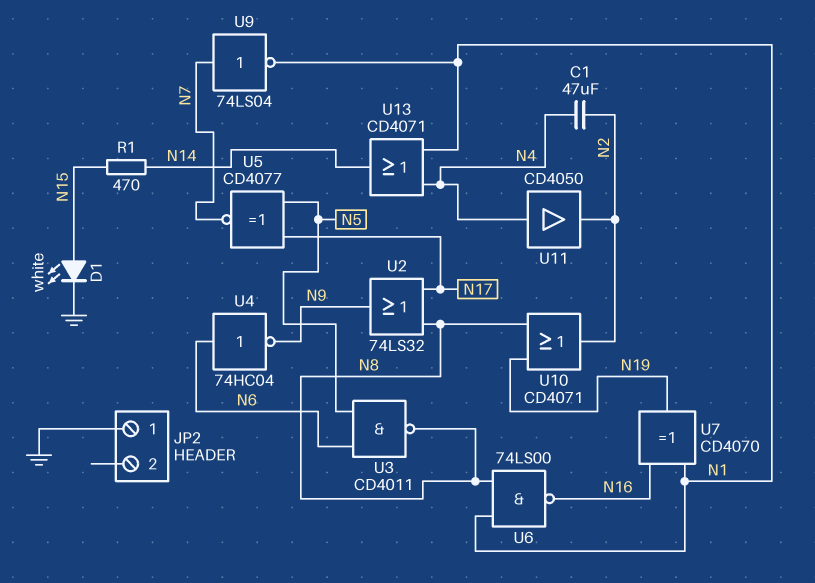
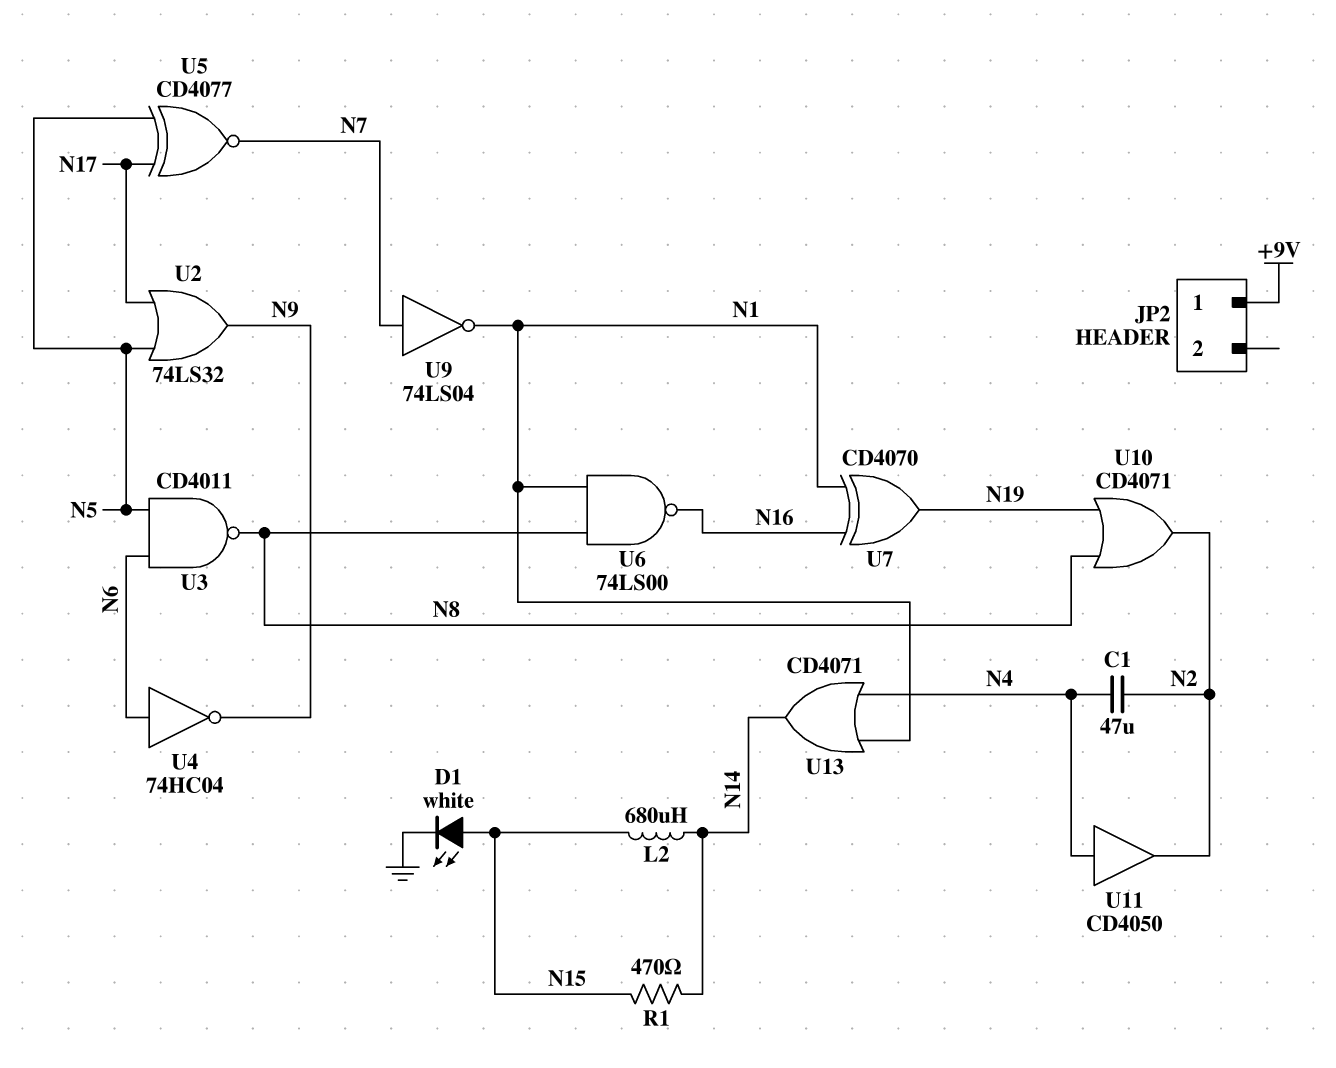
JP2 pin 1: GND -> +9V
L2: none -> 680uH (N14, N15)
U2: OR 74LS32 (in N8, in N17, out N9) -> OR 74LS32 (in N5, in N17, out N9)

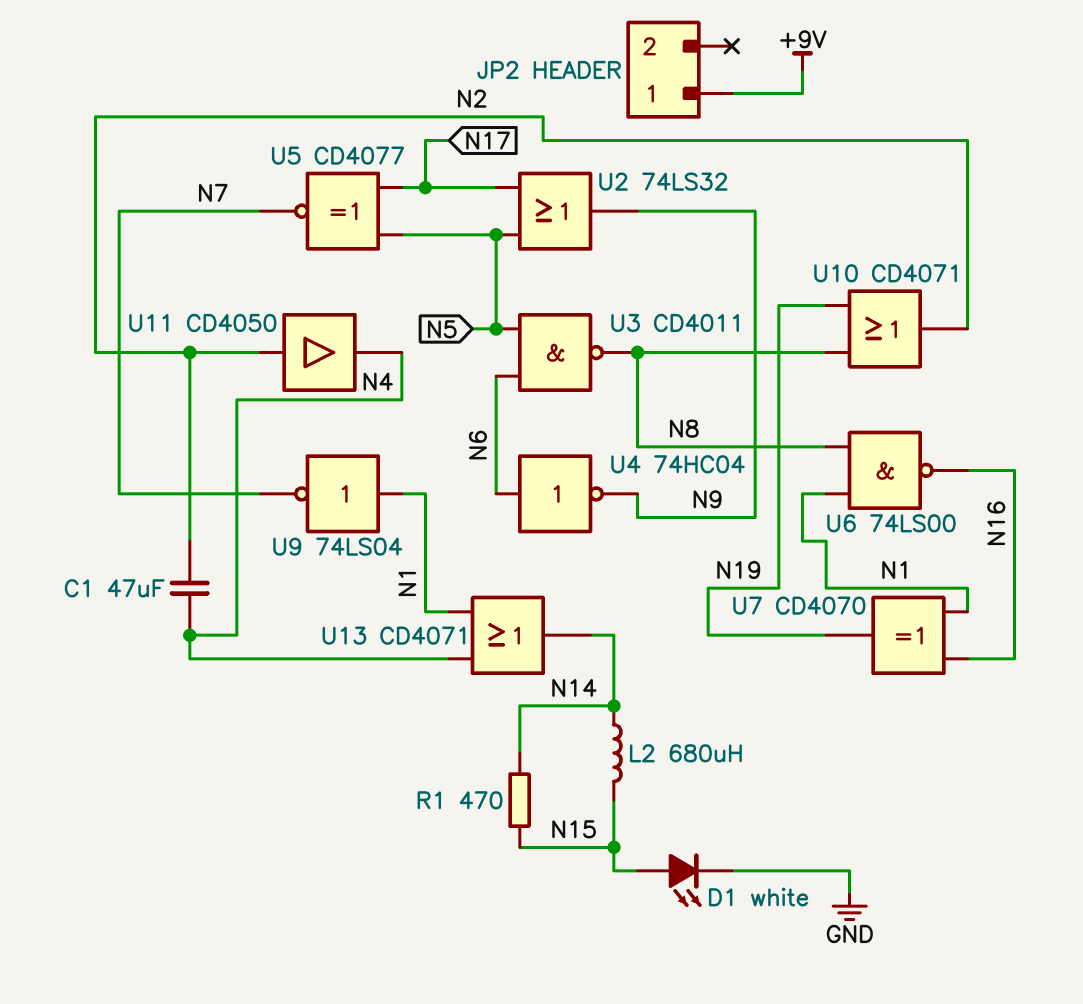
U9: NOT 74LS04 (in N7, out N1) -> NOT 74LS04 (in N1, out N7)
U11: buffer CD4050 (in N4, out N2) -> buffer CD4050 (in N2, out N4)

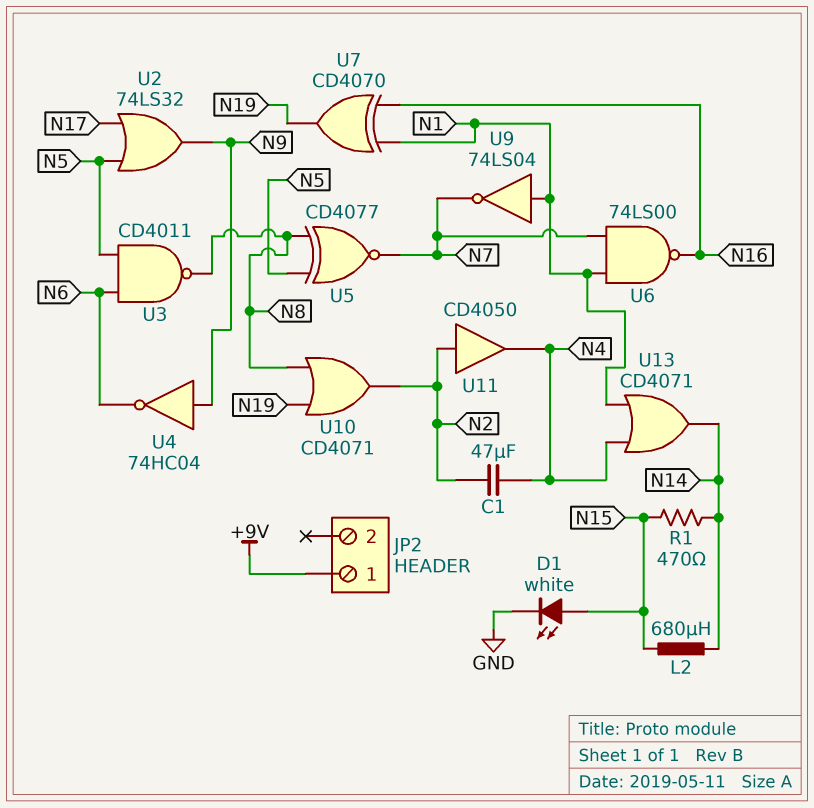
U4: NOT 74HC04 (in N6, out N9) -> NOT 74HC04 (in N9, out N6)
U5: XNOR CD4077 (in N5, in N17, out N7) -> XNOR CD4077 (in N5, in N8, out N7)
U6: NAND 74LS00 (in N1, in N8, out N16) -> NAND 74LS00 (in N1, in N7, out N16)

